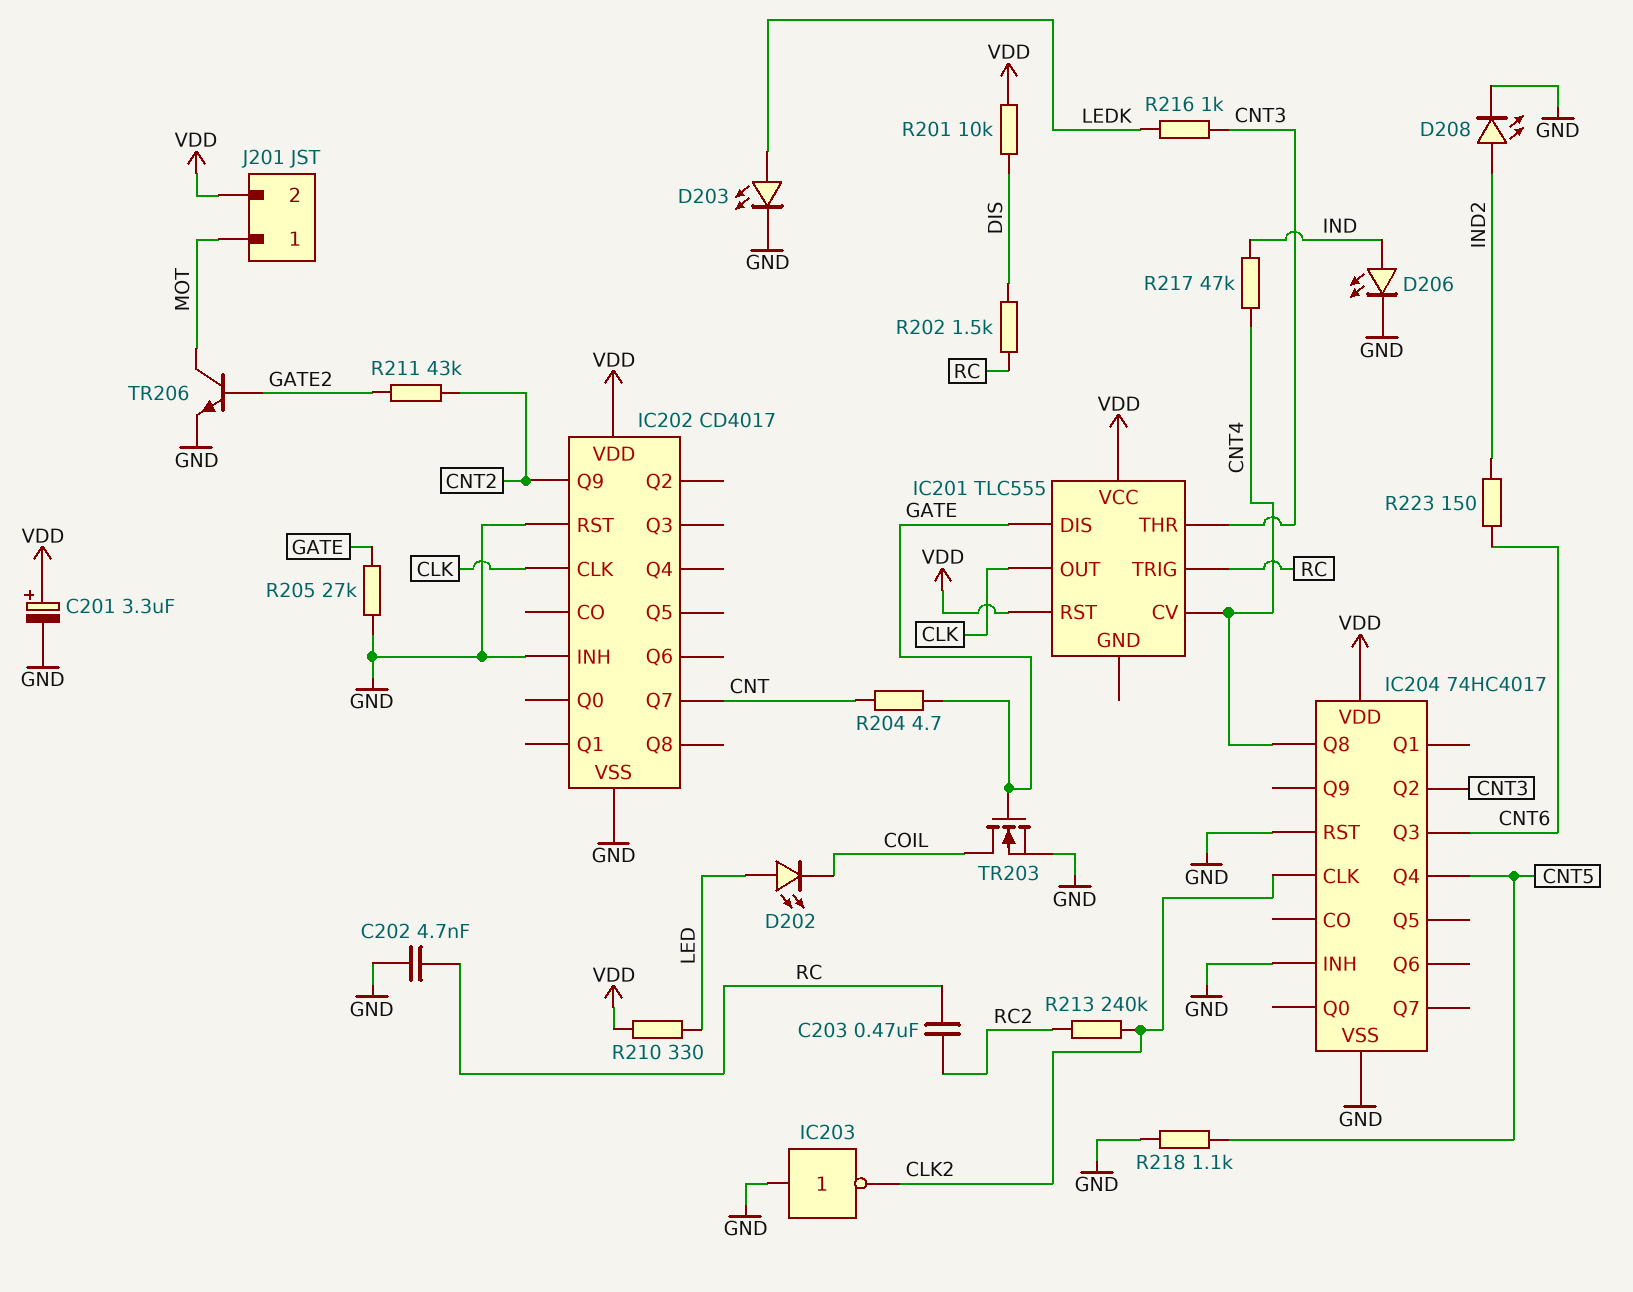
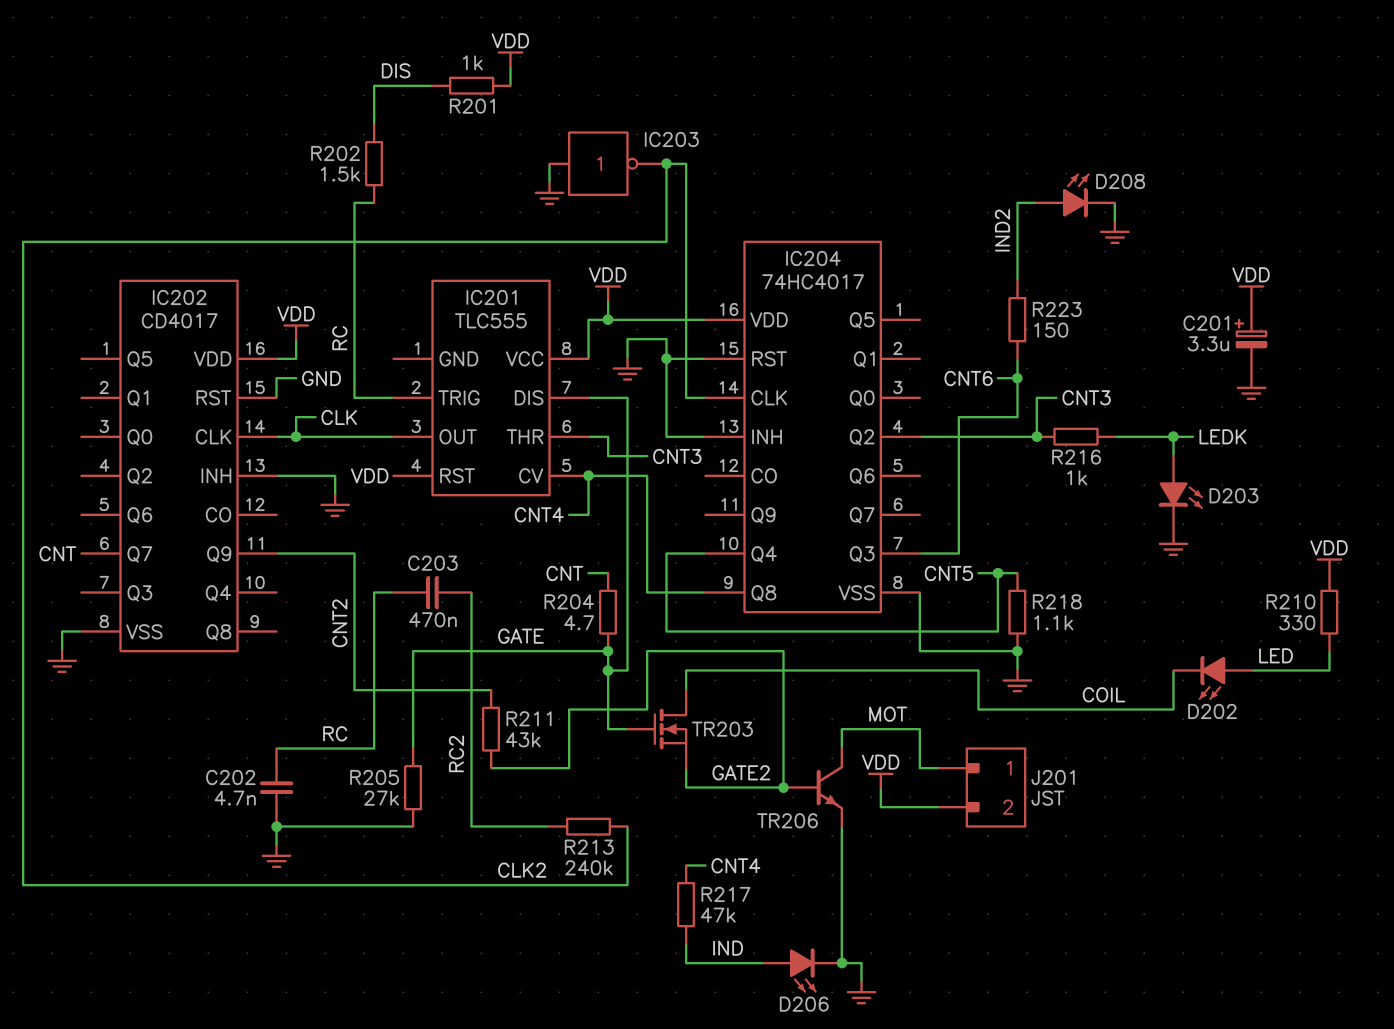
R201: 10k (DIS, VDD) -> 1k (DIS, VDD)
TR203: NMOS (G GATE, D COIL, S GND) -> NMOS (G GATE, D COIL, S GATE2)

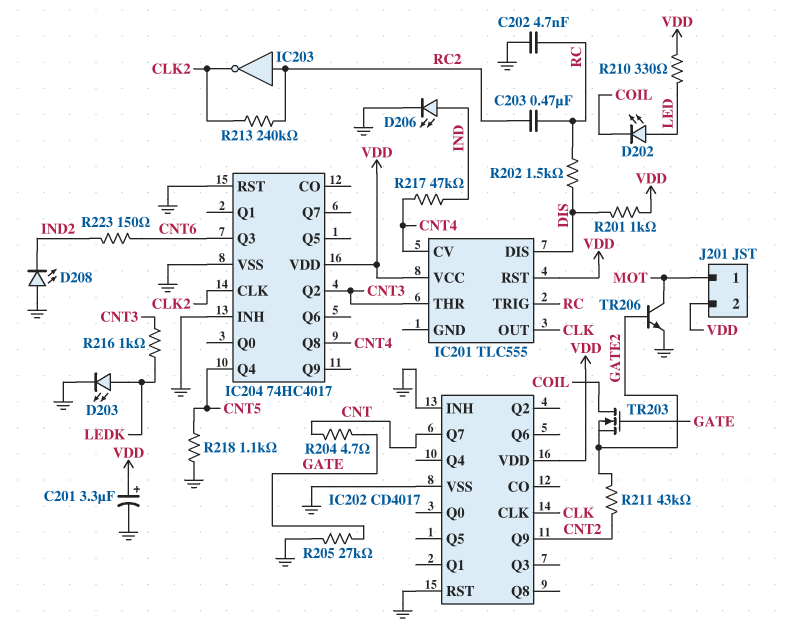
D208: LED (A IND2, K GND) -> LED (A GND, K IND2)
IC201 pin DIS: GATE -> DIS
IC203: NOT (in GND, out CLK2) -> NOT (in RC2, out CLK2)

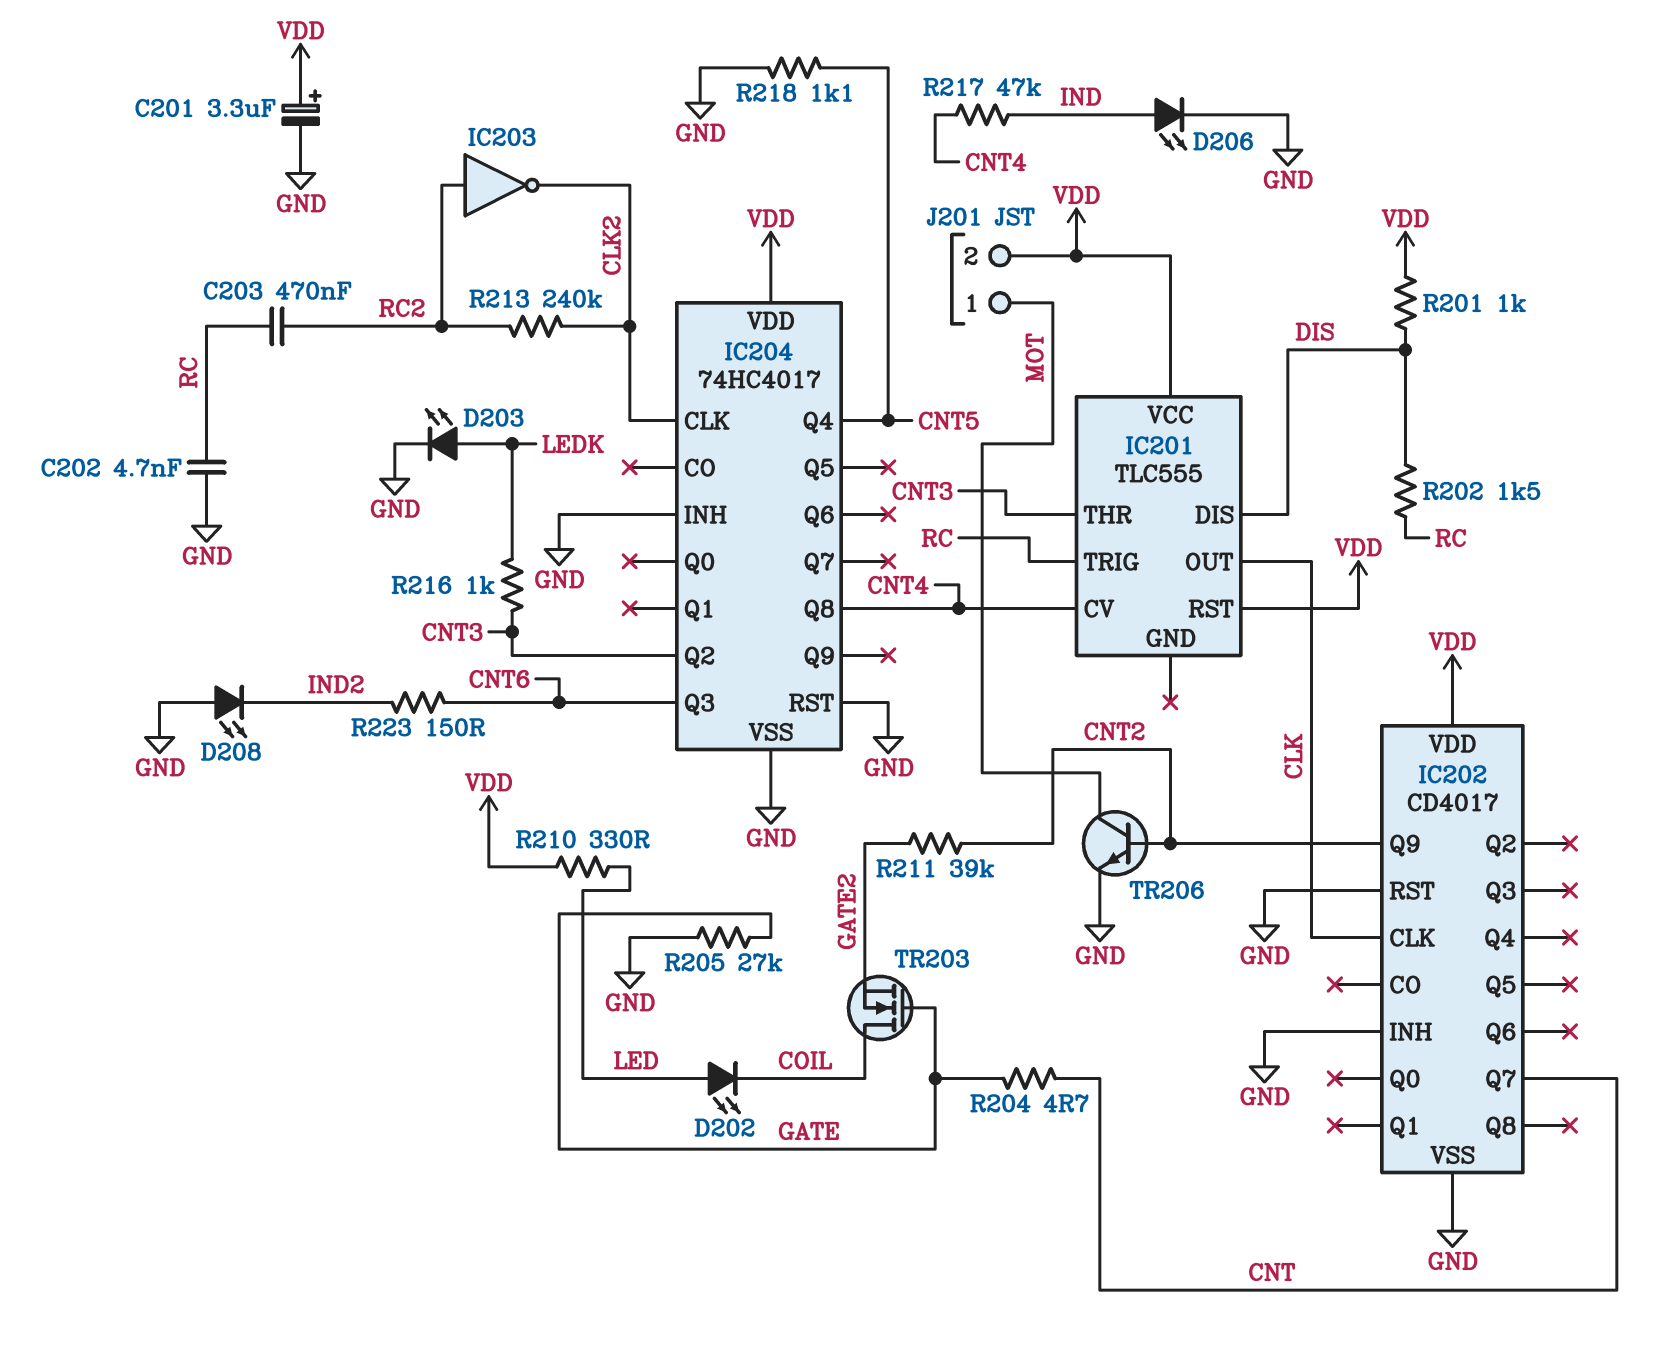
R211: 43k (CNT2, GATE2) -> 39k (CNT2, GATE2)
TR206: NPN (B GATE2, C MOT, E GND) -> NPN (B CNT2, C MOT, E GND)

